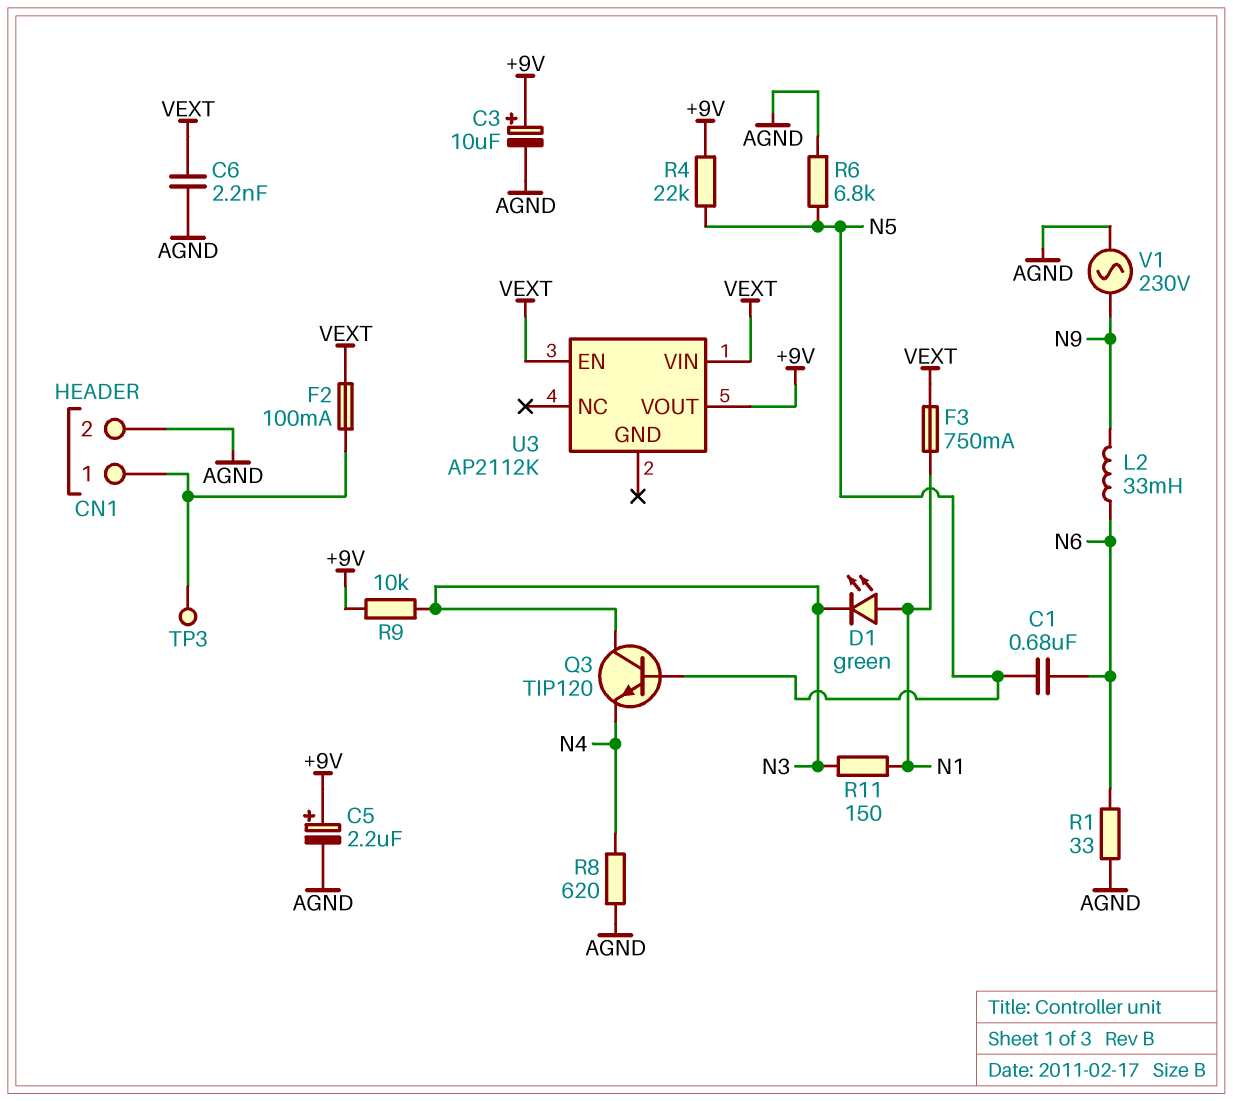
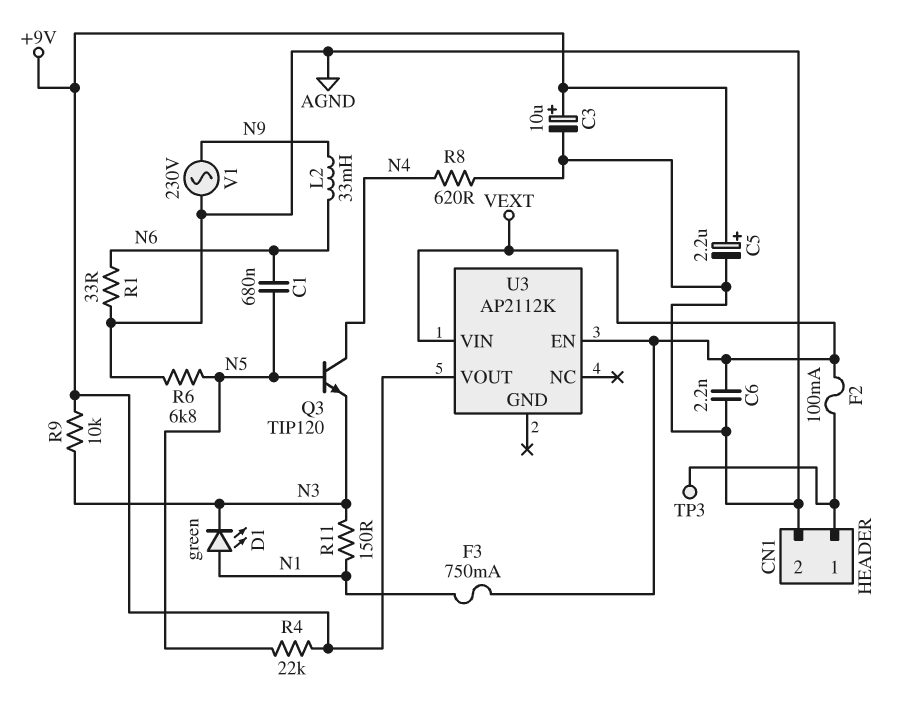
Q3: NPN TIP120 (B N5, C N3, E N4) -> NPN TIP120 (B N5, C N4, E N3)

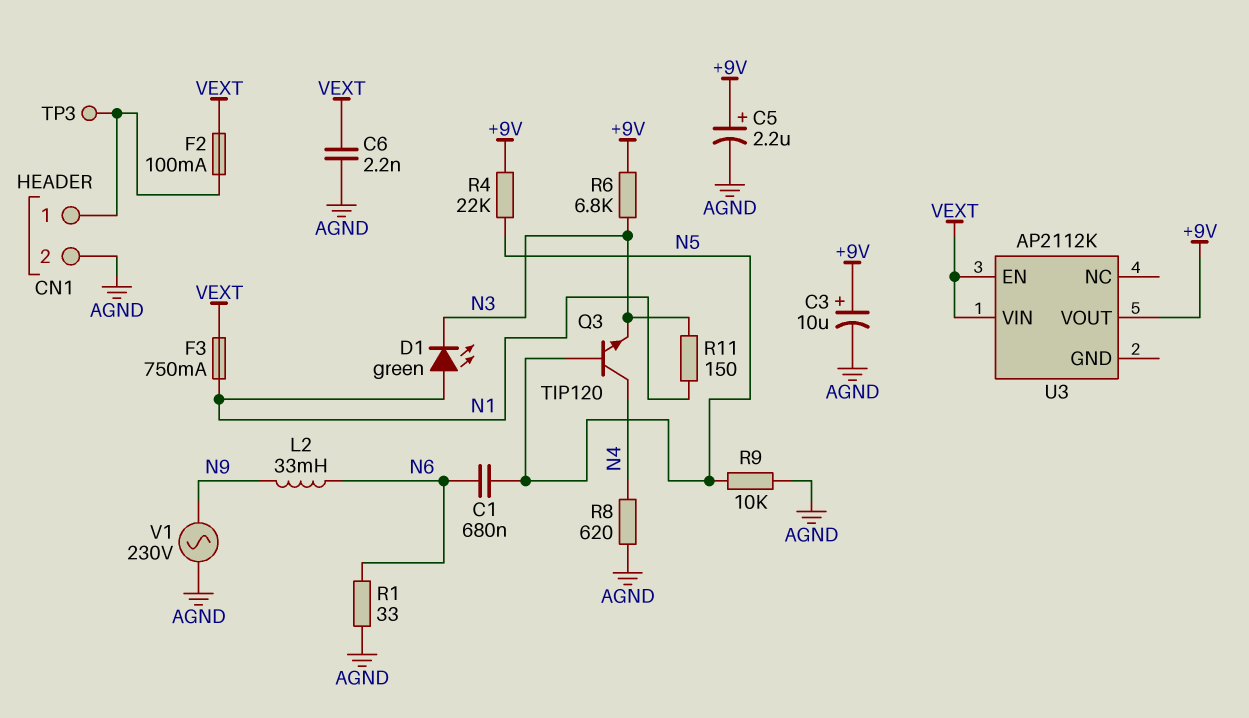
R6: 6.8k (AGND, N5) -> 6.8k (+9V, N3)
R9: 10k (+9V, N3) -> 10k (AGND, N5)

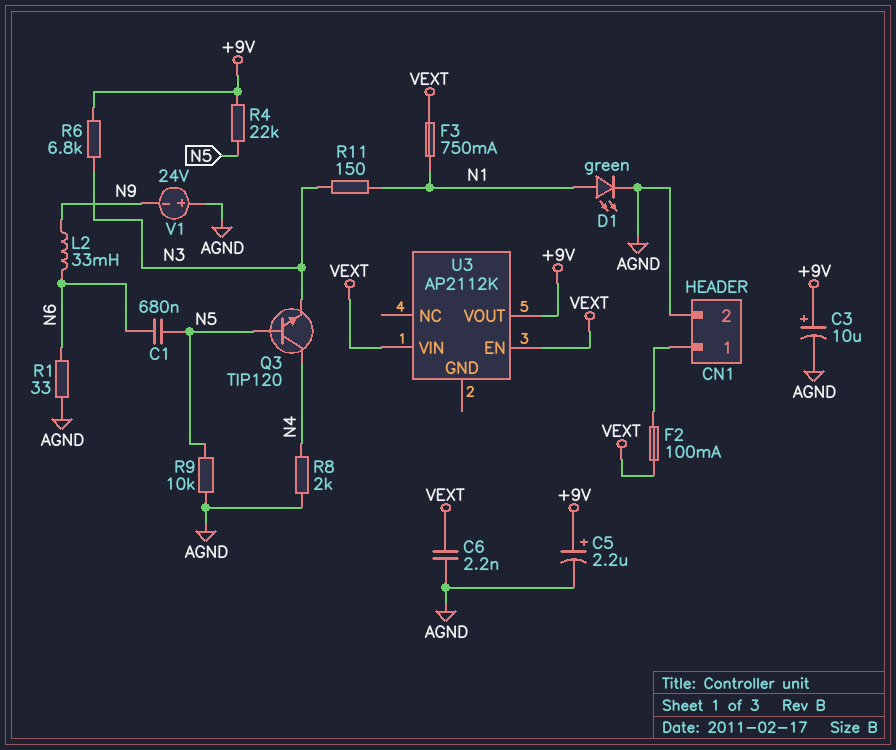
D1: LED green (A N1, K N3) -> LED green (A N1, K AGND)
R8: 620 (AGND, N4) -> 2k (AGND, N4)
TP3: test point (CN1/1) -> none
V1: AC 230V (AGND, N9) -> 24V (plus AGND, minus N9)

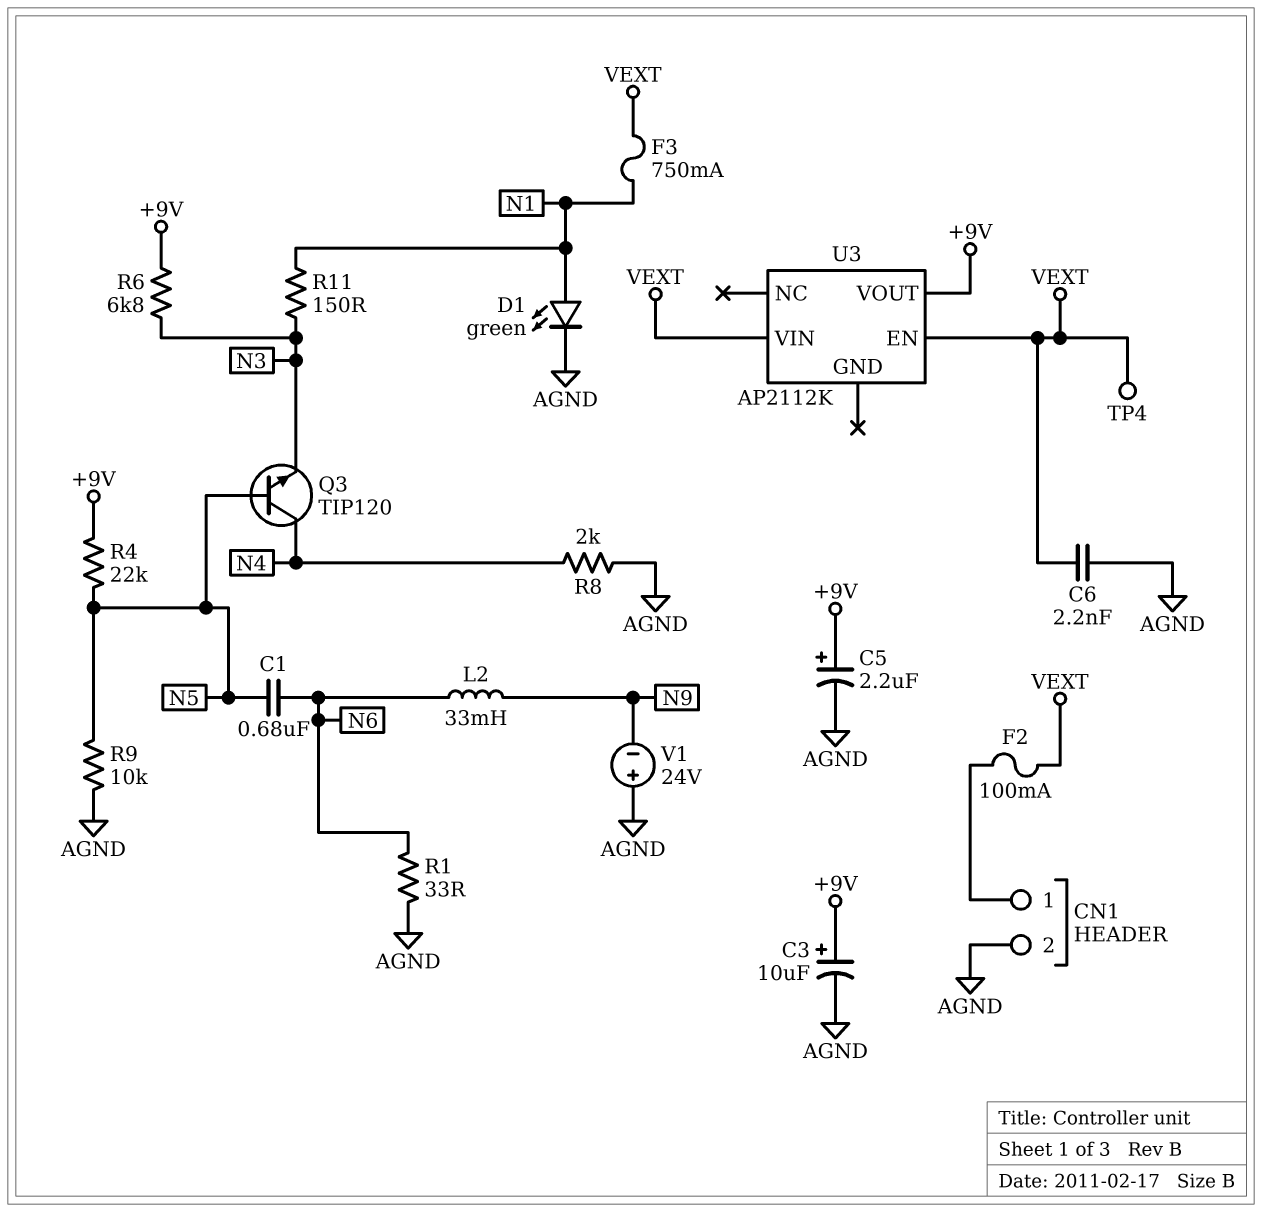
TP4: none -> test point (VEXT)

